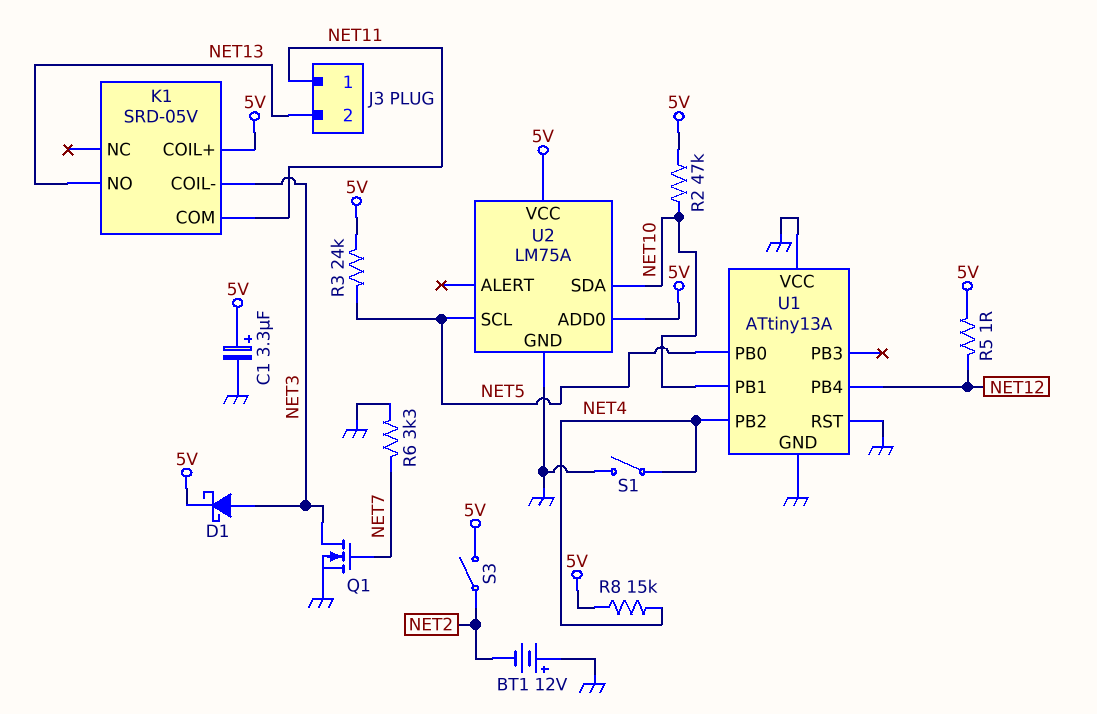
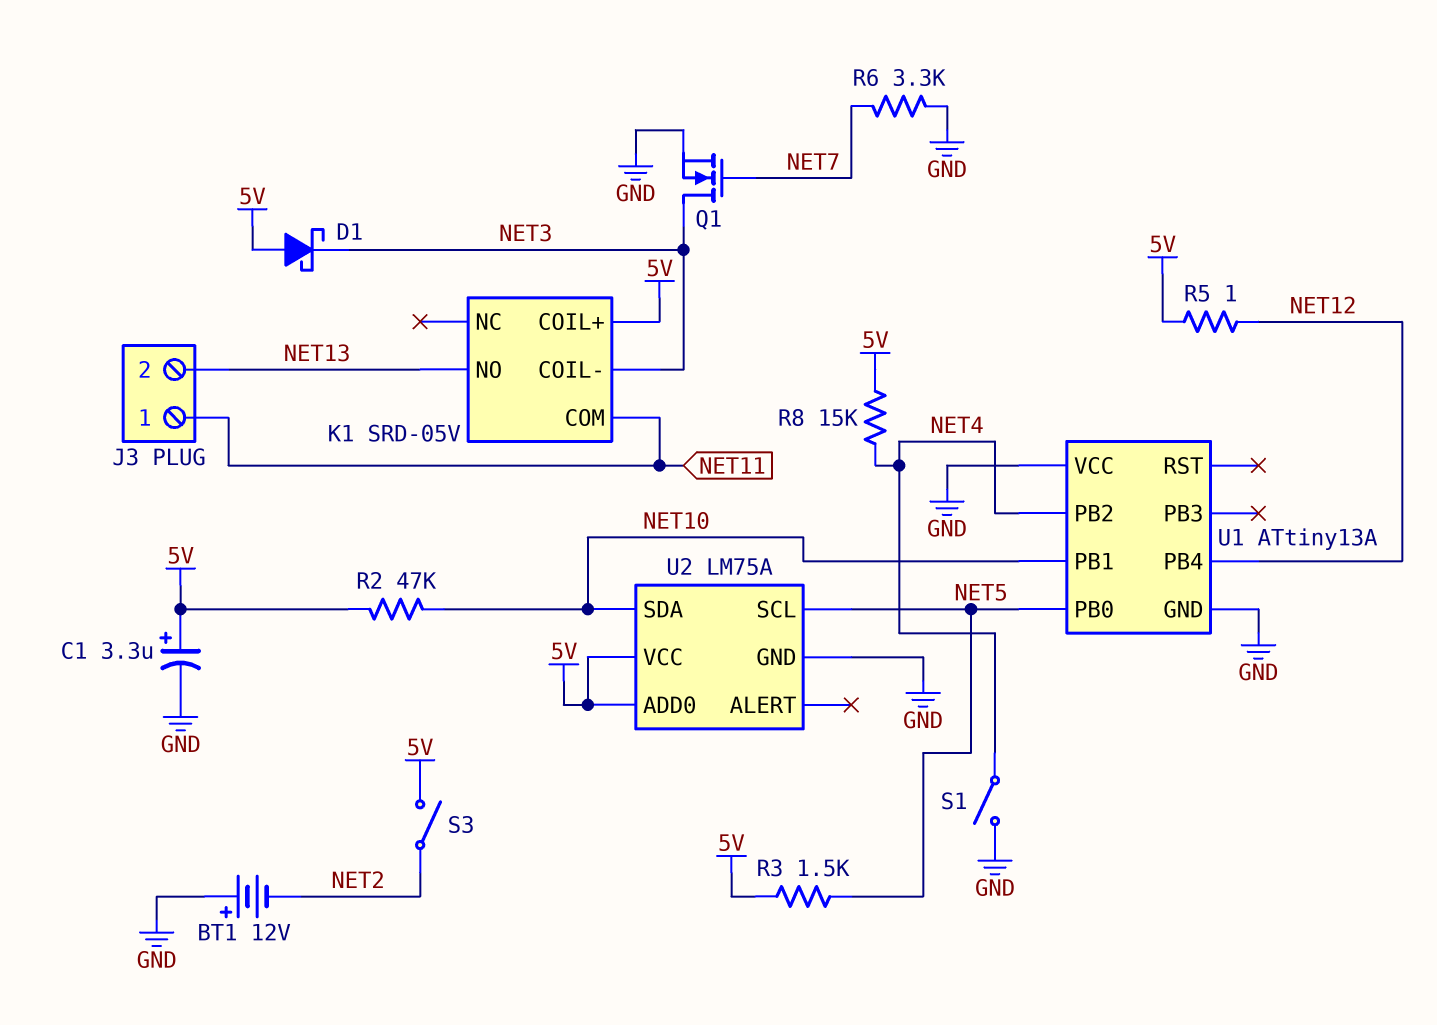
D1: schottky (A NET3, K 5V) -> schottky (A 5V, K NET3)
R3: 24k (5V, NET5) -> 1.5k (5V, NET5)
U1 pin RST: GND -> none

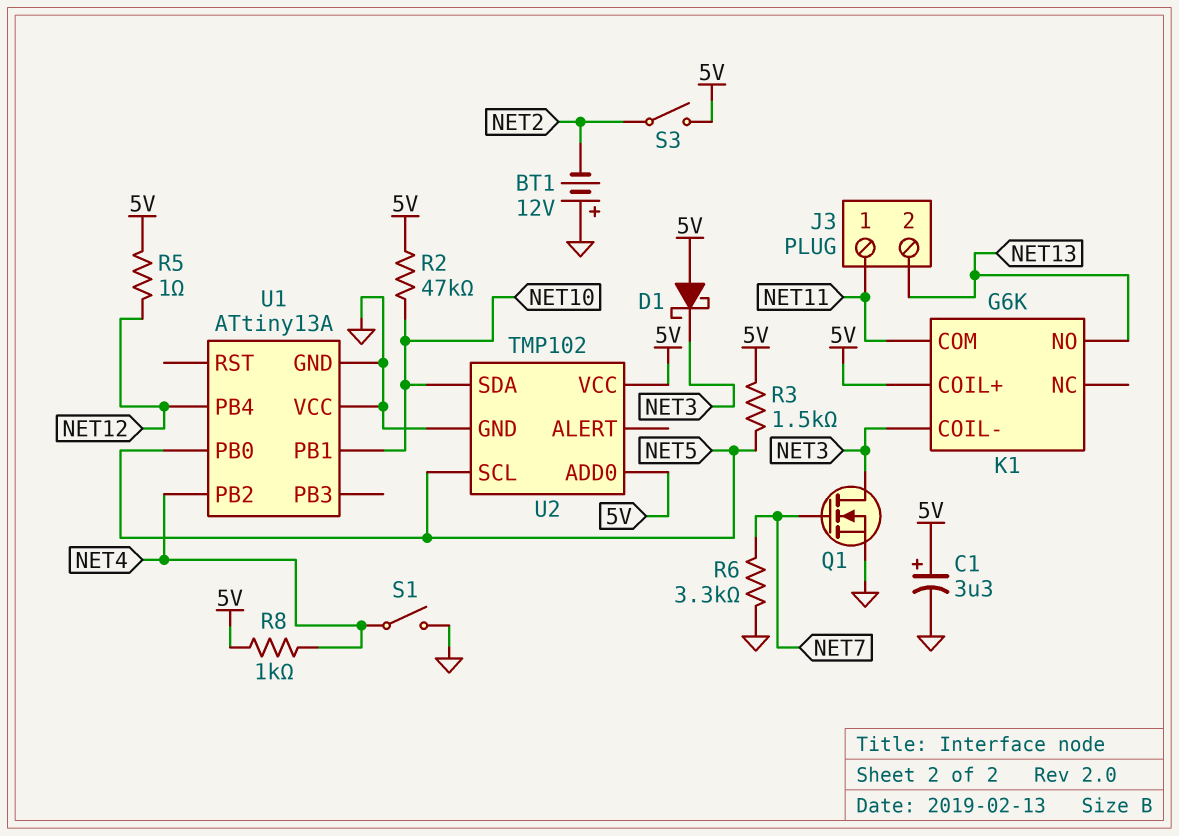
K1: SRD-05V -> G6K
R8: 15k (5V, NET4) -> 1k (5V, NET4)
U2: LM75A -> TMP102

